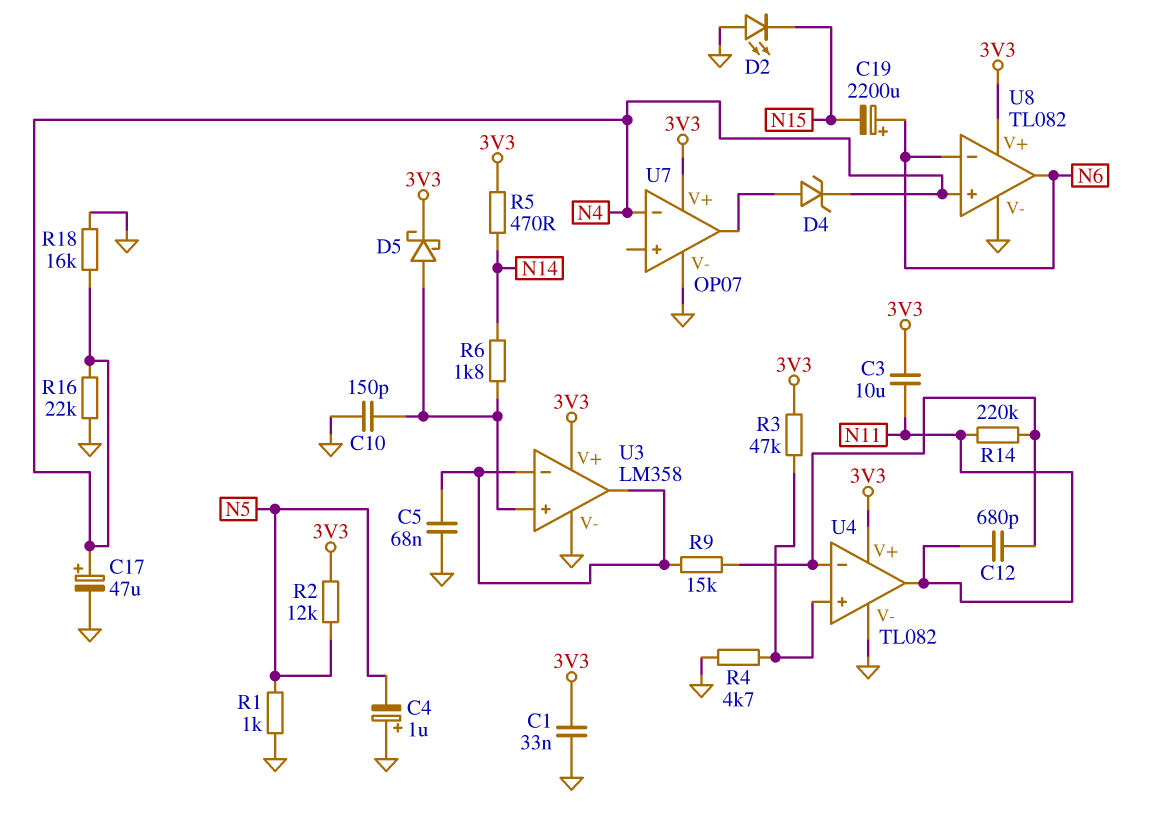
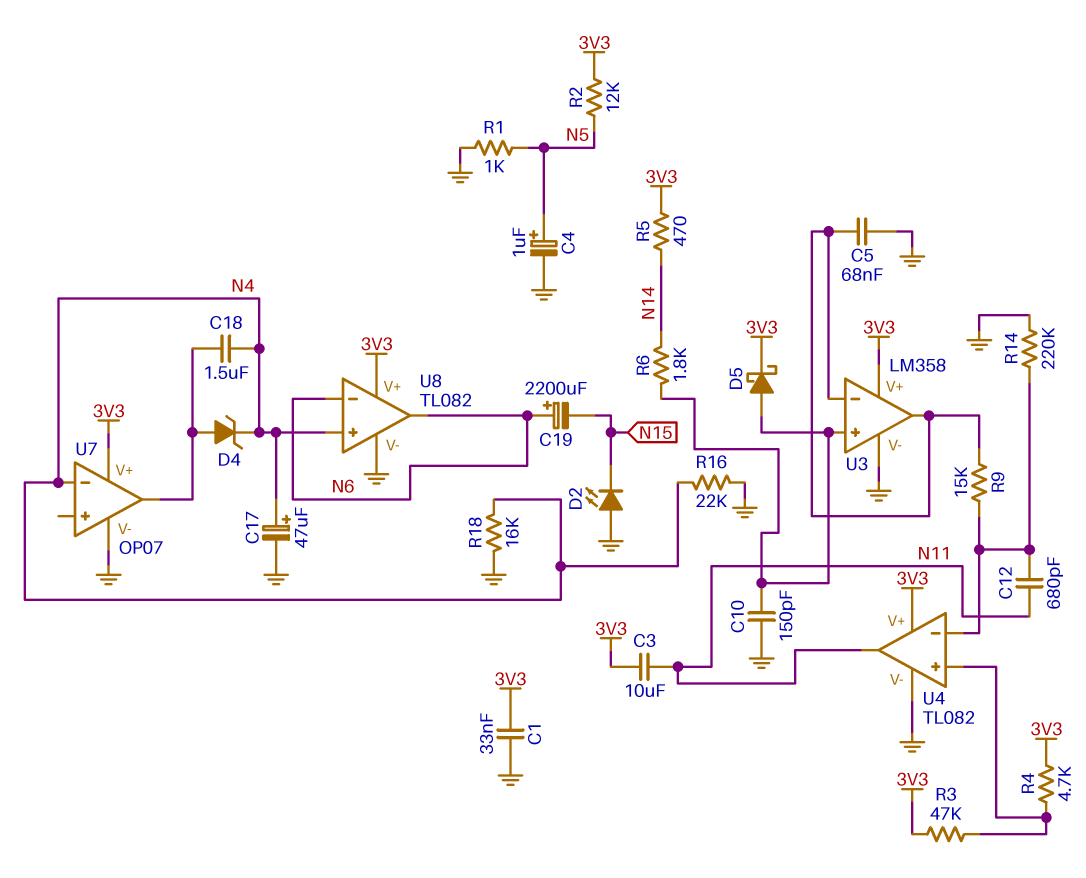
C4: 1uF (plus GND, minus N5) -> 1uF (plus N5, minus GND)
C18: none -> 1.5uF (N4, U7/out)
R4: 4.7k (GND, U4/in+) -> 4.7k (3V3, U4/in+)
R14: 220k (N11, U4/in-) -> 220k (GND, U4/in-)

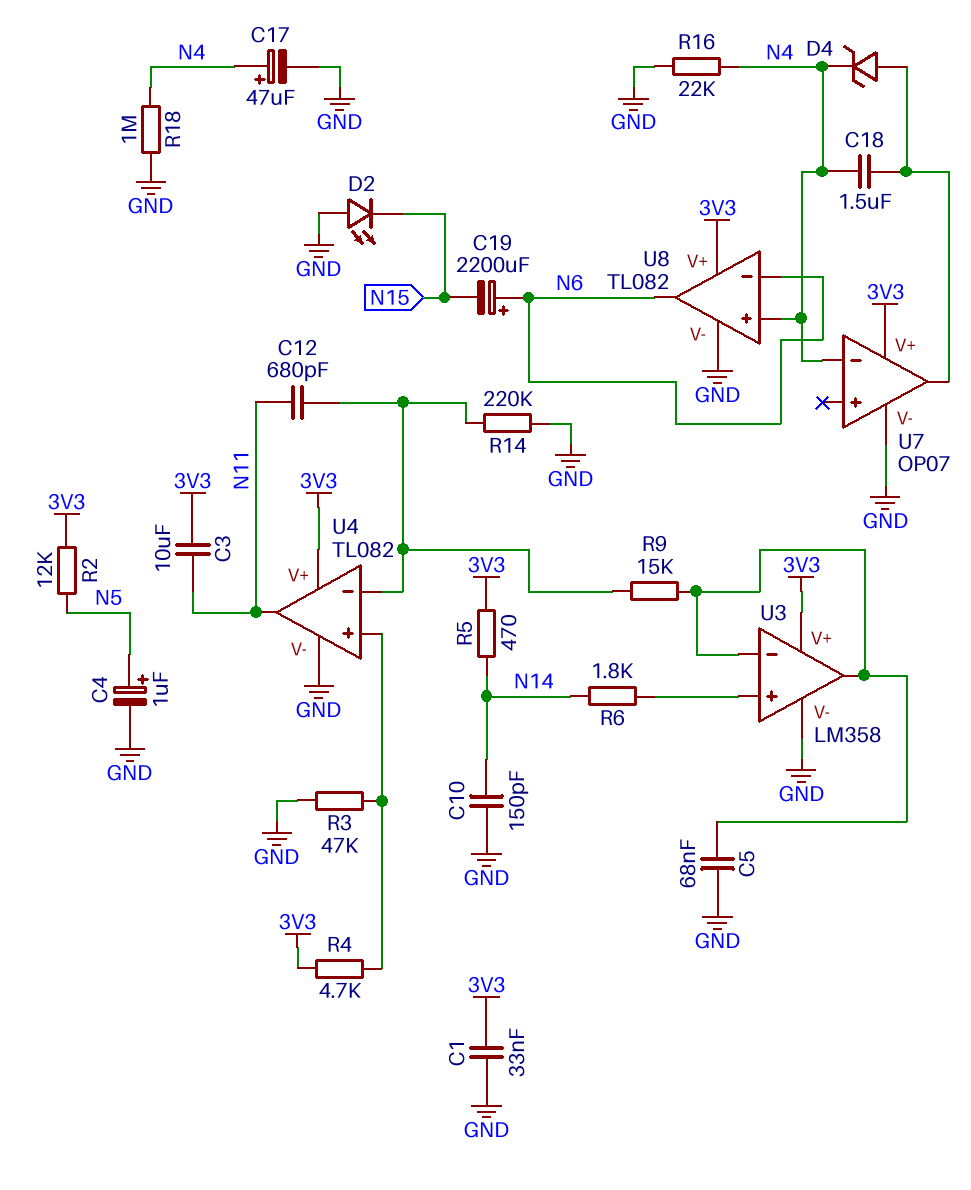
C10: 150pF (GND, U3/in+) -> 150pF (GND, N14)
D5: schottky (A U3/in+, K 3V3) -> none
R1: 1k (GND, N5) -> none
R3: 47k (3V3, U4/in+) -> 47k (GND, U4/in+)
R18: 16k (GND, N4) -> 1M (GND, N4)

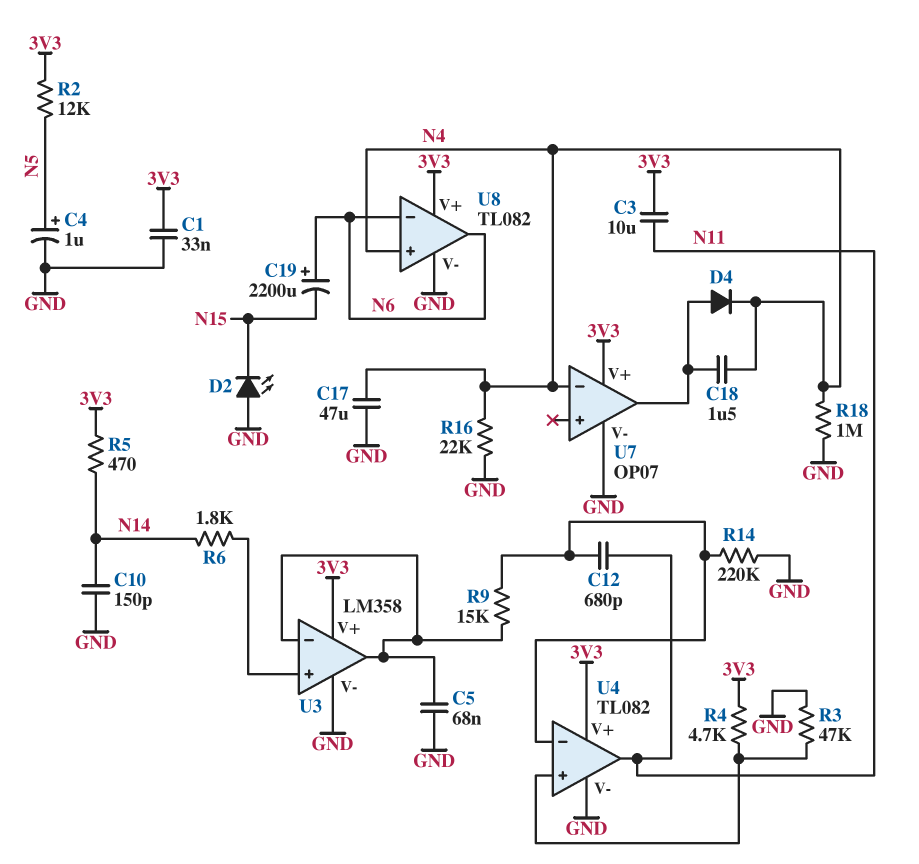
C17: 47uF (plus N4, minus GND) -> 47uF (GND, N4)
D4: zener (A U7/out, K N4) -> diode (A U7/out, K N4)

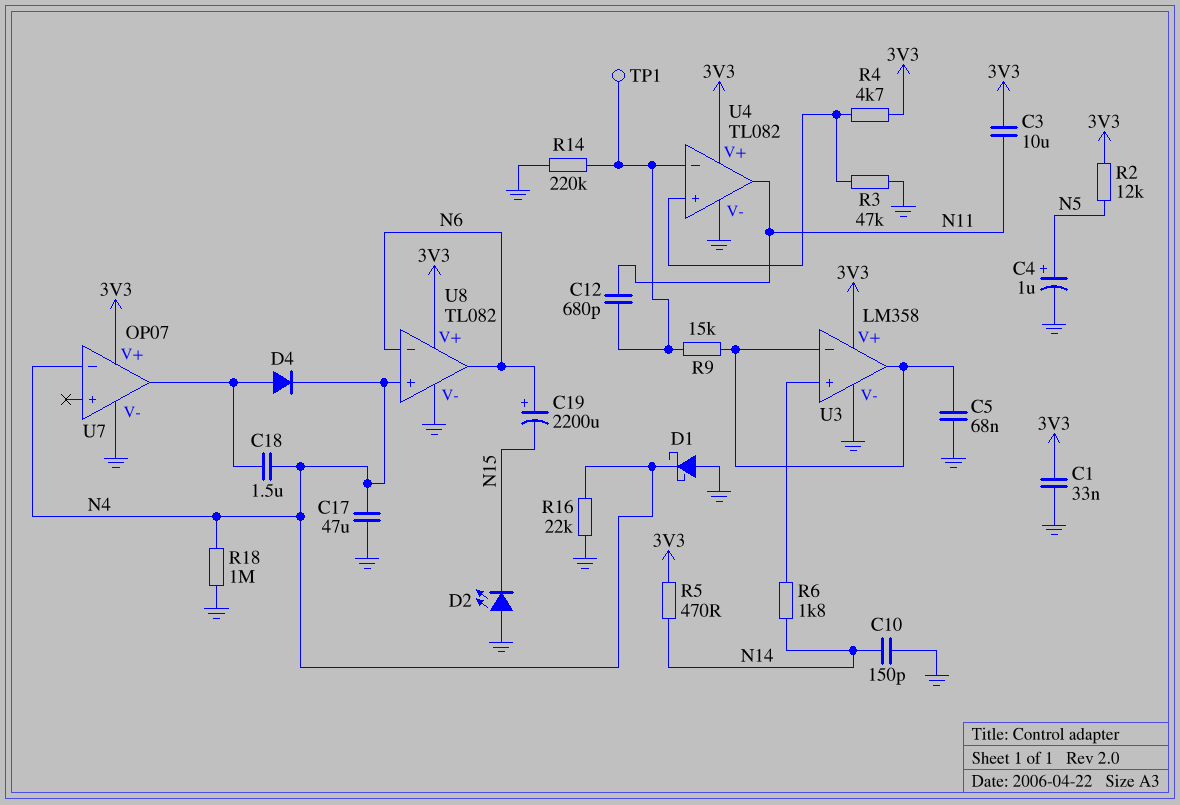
D1: none -> schottky (A GND, K N4)
TP1: none -> test point (U4/in-)

